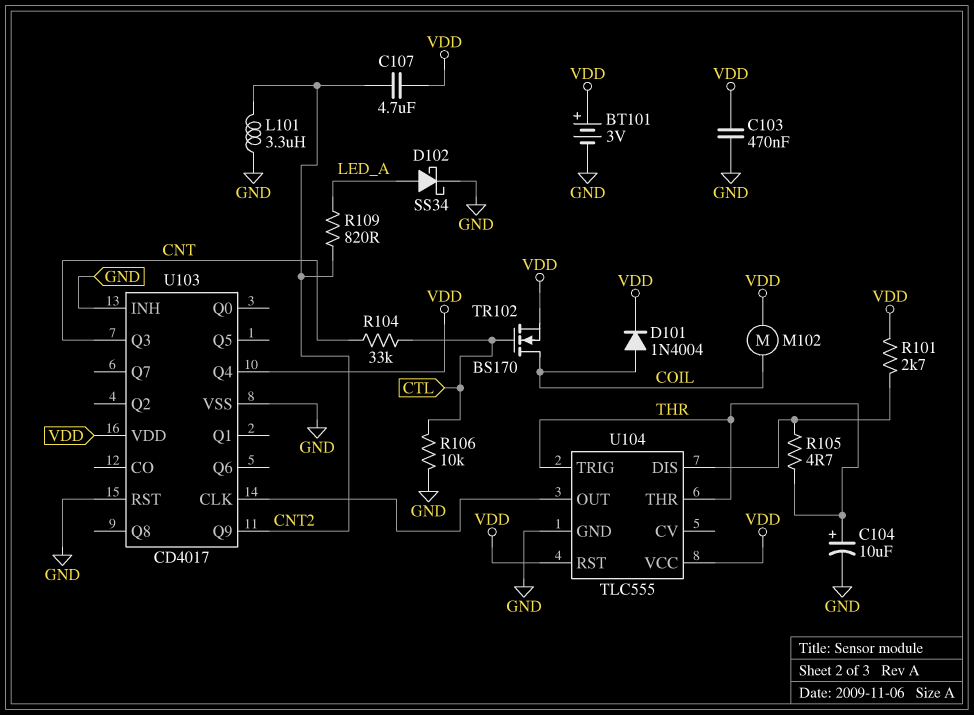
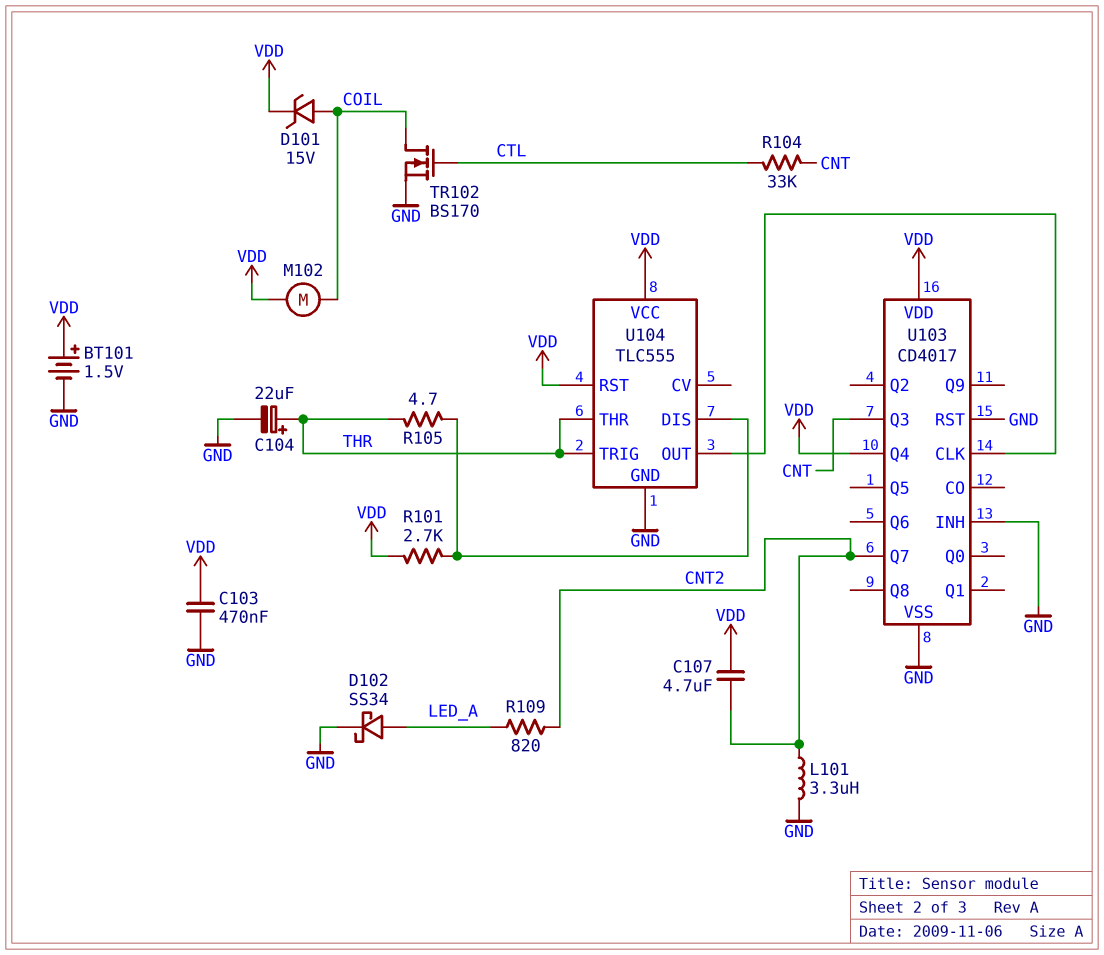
BT101: 3V (plus VDD, minus GND) -> 1.5V (plus VDD, minus GND)
C104: 10uF (plus THR, minus GND) -> 22uF (plus THR, minus GND)
D101: diode 1N4004 (A COIL, K VDD) -> zener 15V (A COIL, K VDD)
R106: 10k (CTL, GND) -> none
TR102: NMOS BS170 (G CTL, D COIL, S VDD) -> NMOS BS170 (G CTL, D COIL, S GND)
U103 pin Q7: none -> CNT2
U103 pin Q9: CNT2 -> none

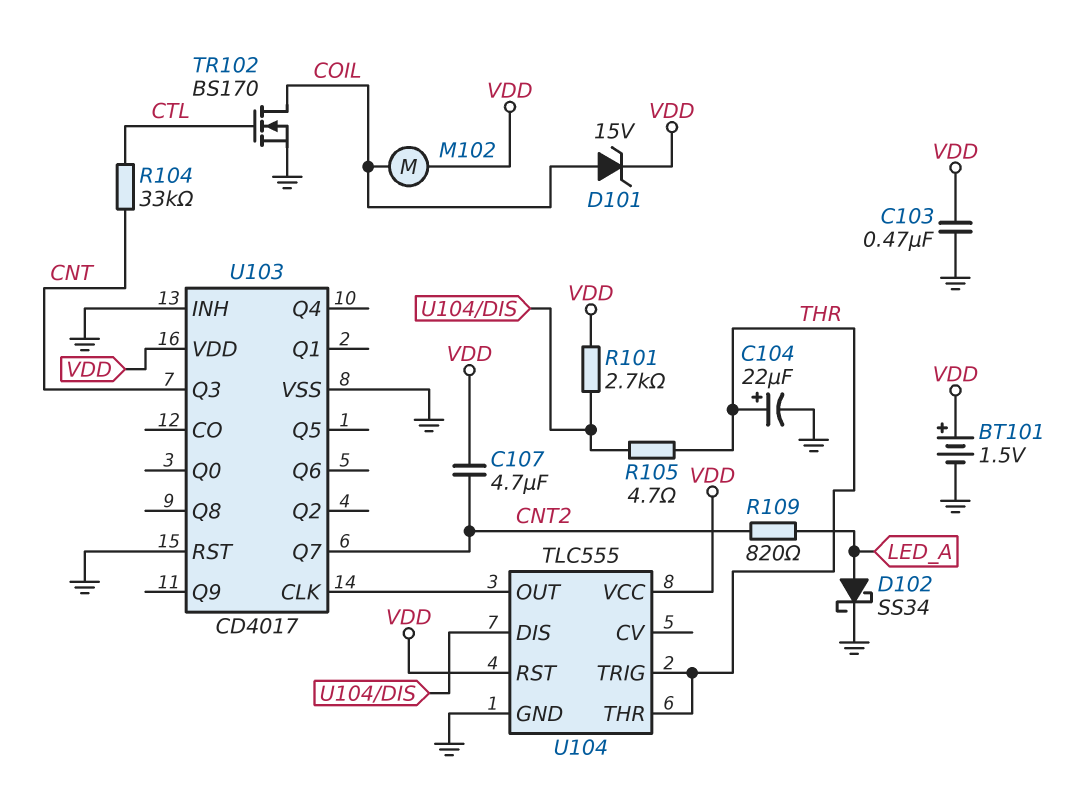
L101: 3.3uH (CNT2, GND) -> none
U103 pin Q4: VDD -> none

